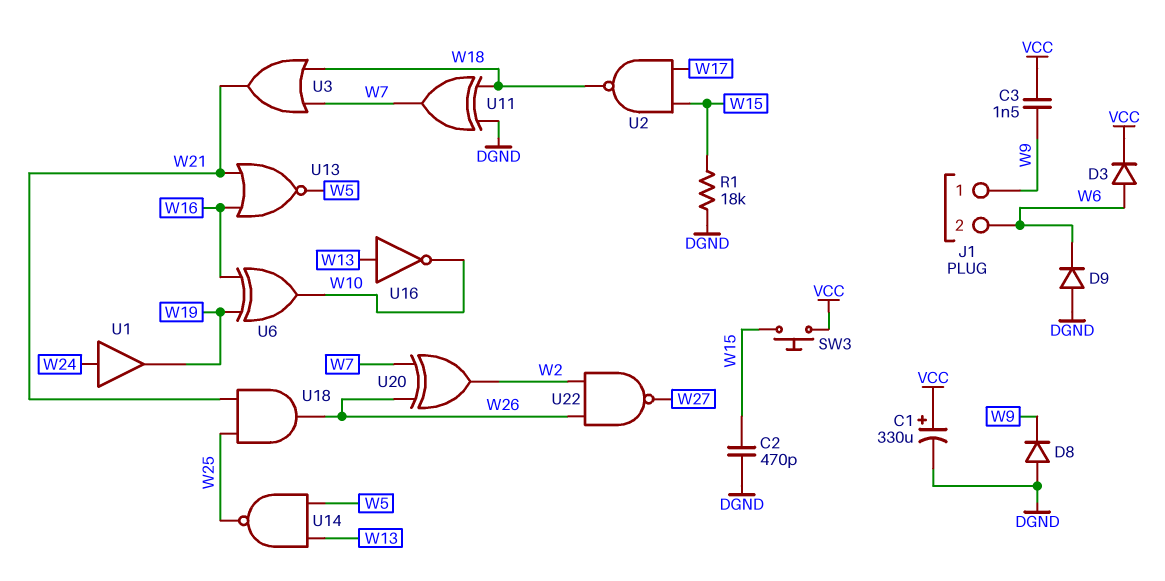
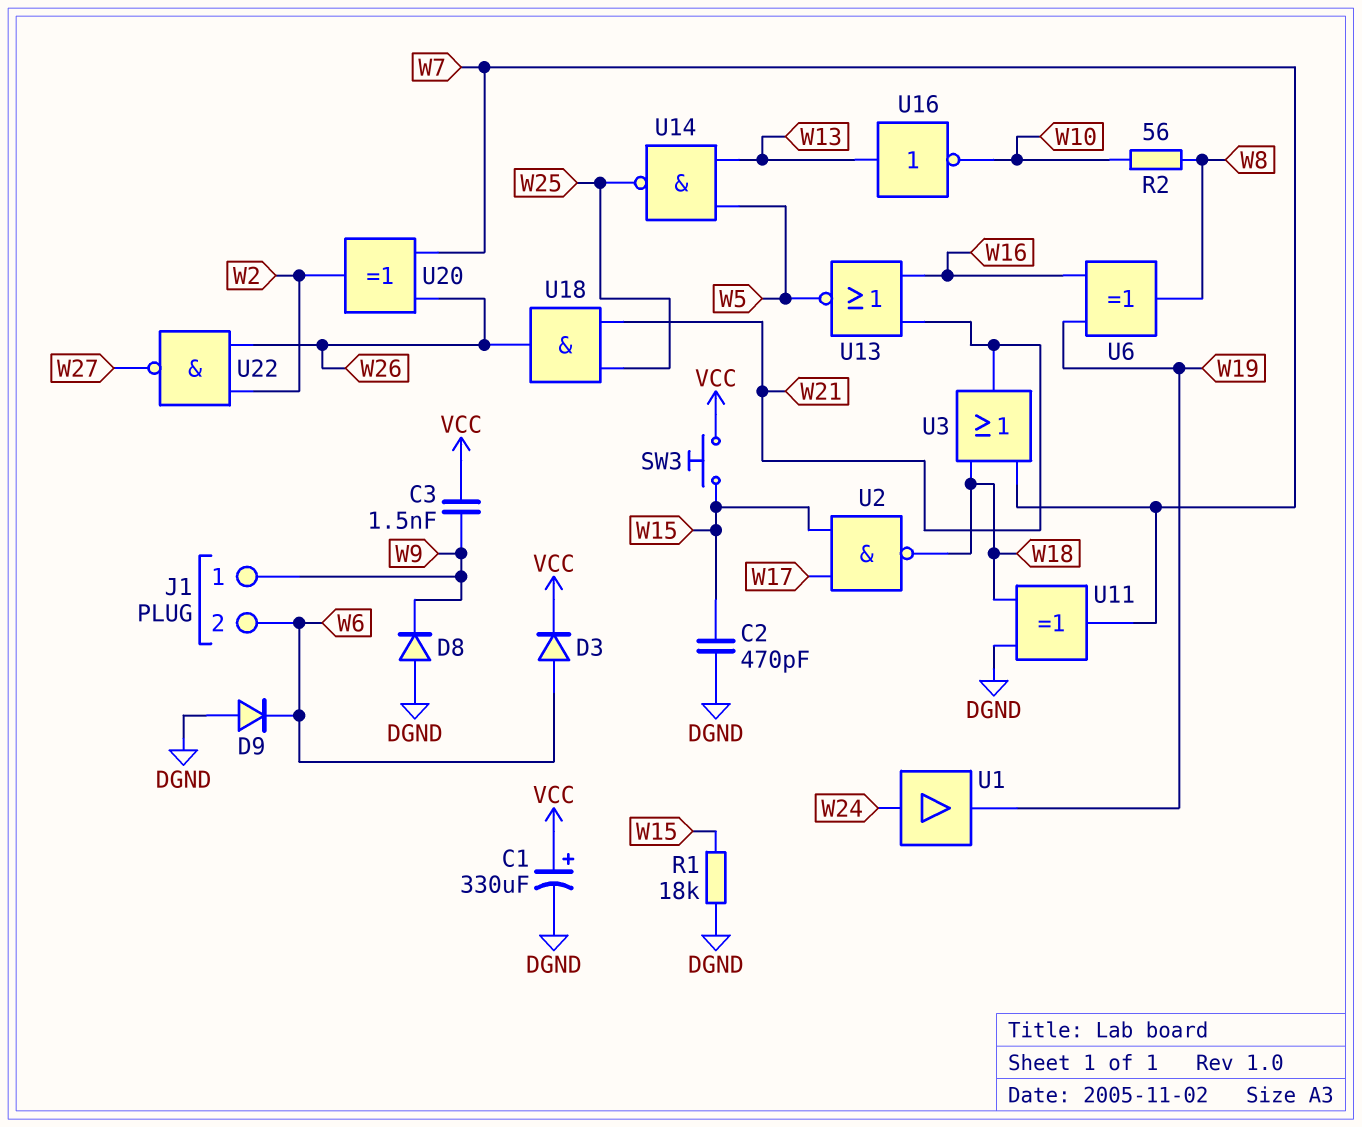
R2: none -> 56 (W8, W10)
U6: XOR (in W16, in W19, out W10) -> XOR (in W16, in W19, out W8)

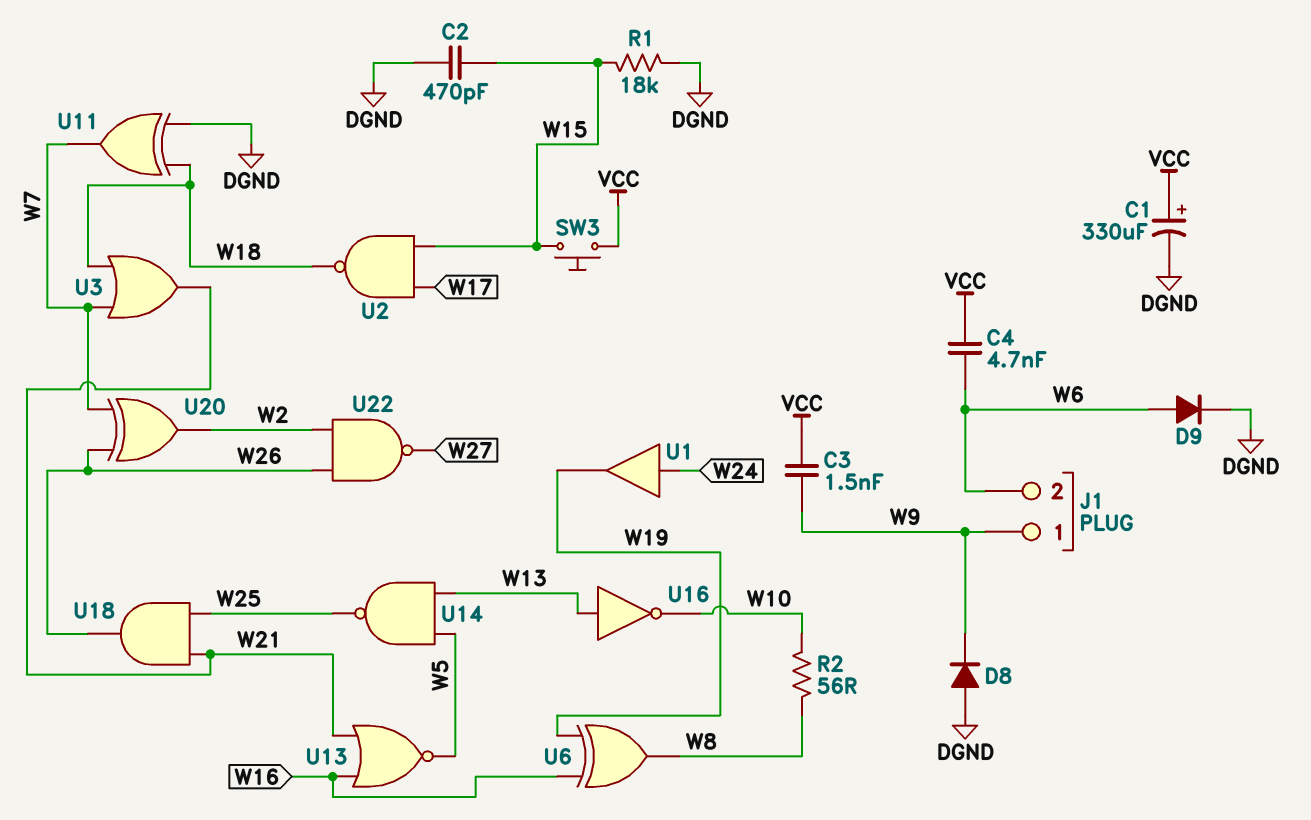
C4: none -> 4.7nF (VCC, W6)
D3: diode (A W6, K VCC) -> none
D9: diode (A DGND, K W6) -> diode (A W6, K DGND)

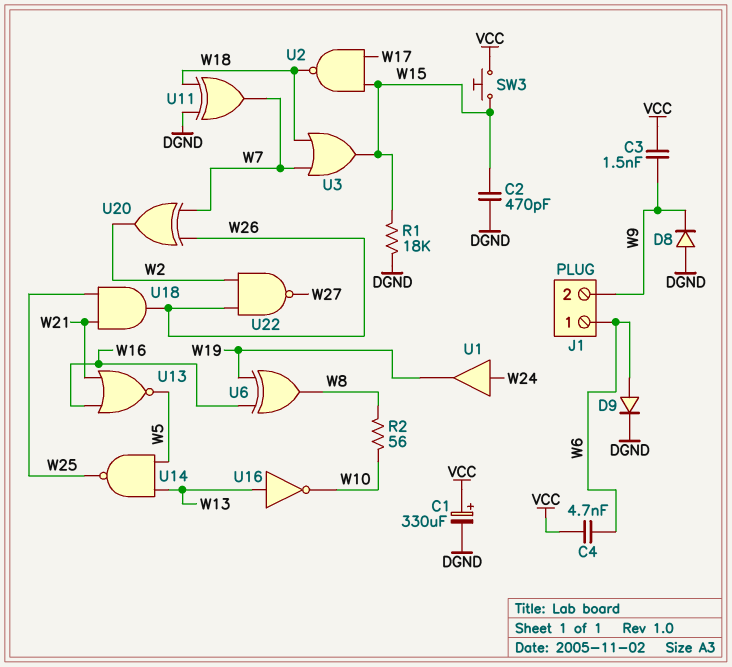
J1 pin 1: W9 -> W6
J1 pin 2: W6 -> W9
U3: OR (in W7, in W18, out W21) -> OR (in W7, in W18, out W15)

